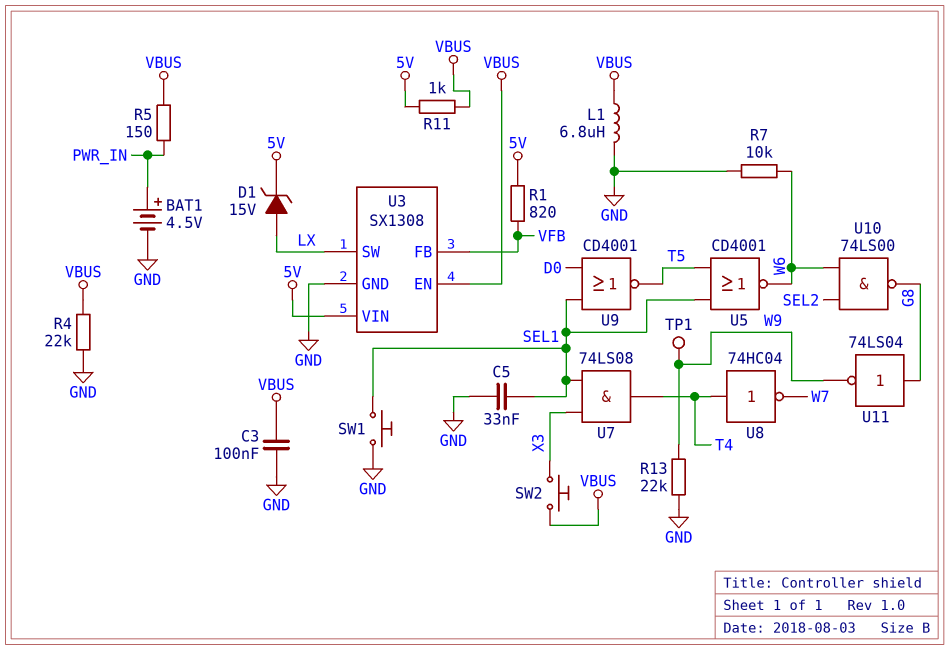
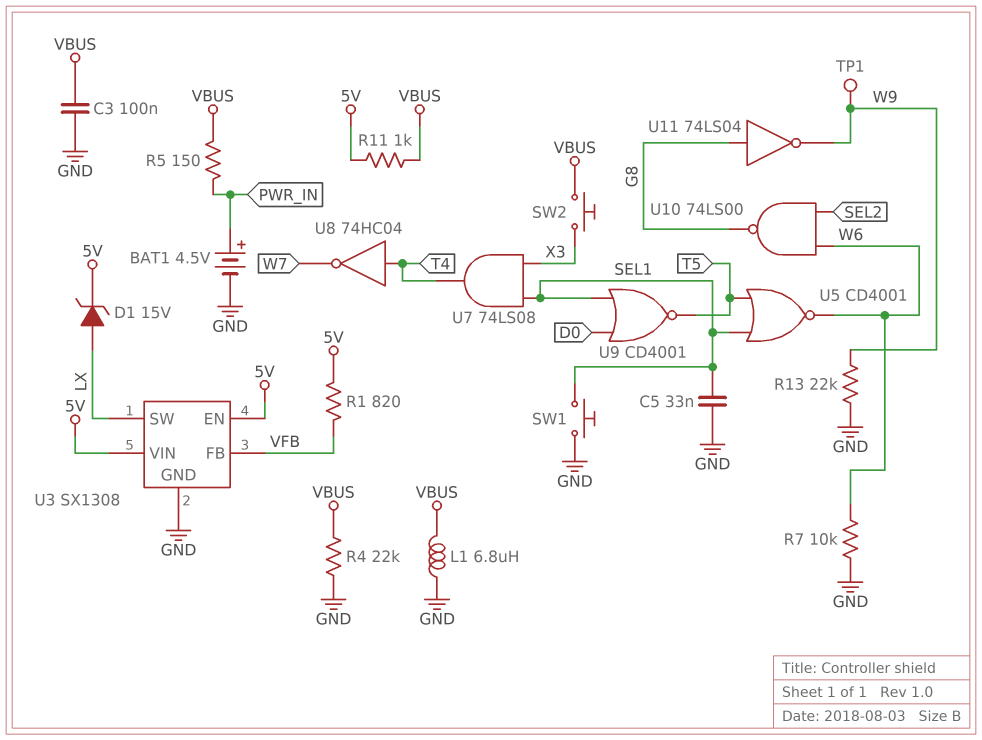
U3 pin EN: VBUS -> 5V

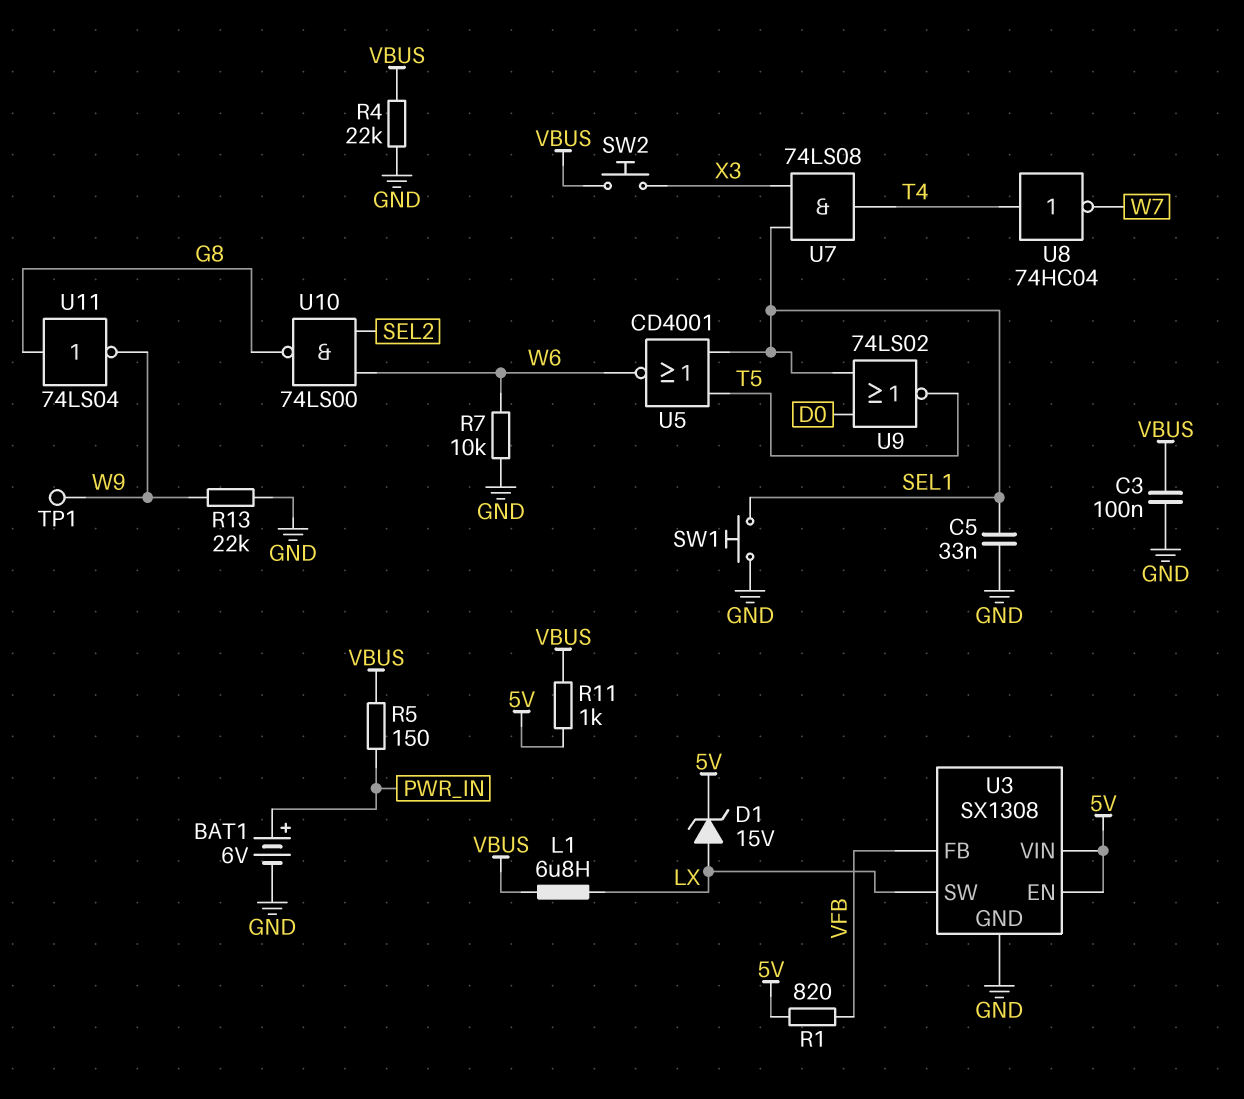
BAT1: 4.5V (plus PWR_IN, minus GND) -> 6V (plus PWR_IN, minus GND)
L1: 6.8uH (GND, VBUS) -> 6.8uH (LX, VBUS)
U9: NOR CD4001 (in D0, in SEL1, out T5) -> NOR 74LS02 (in D0, in SEL1, out T5)

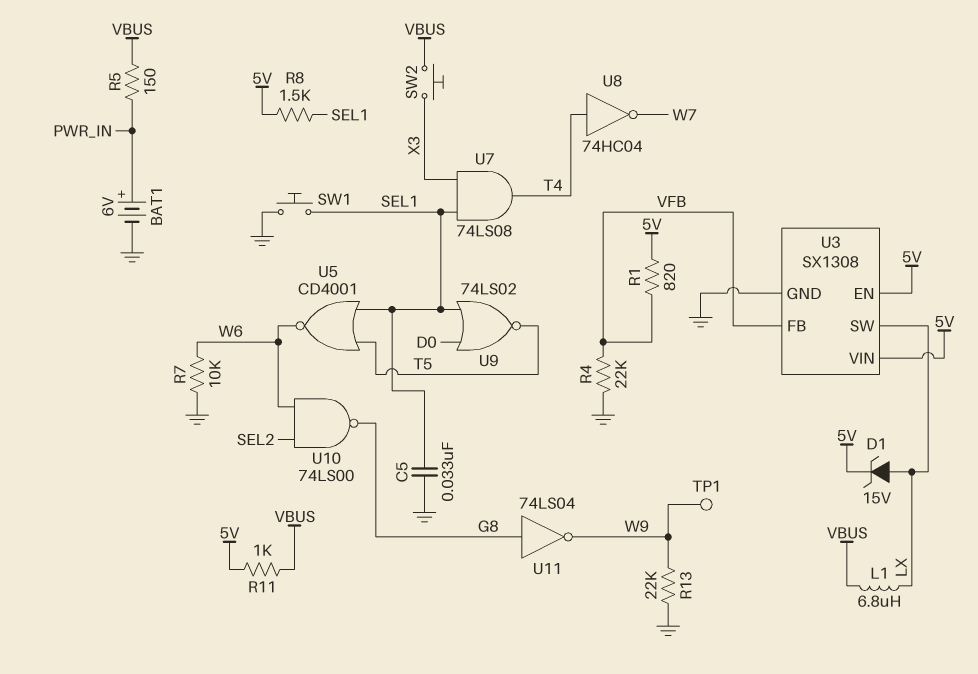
C3: 100nF (GND, VBUS) -> none
R4: 22k (GND, VBUS) -> 22k (GND, VFB)
R8: none -> 1.5k (5V, SEL1)

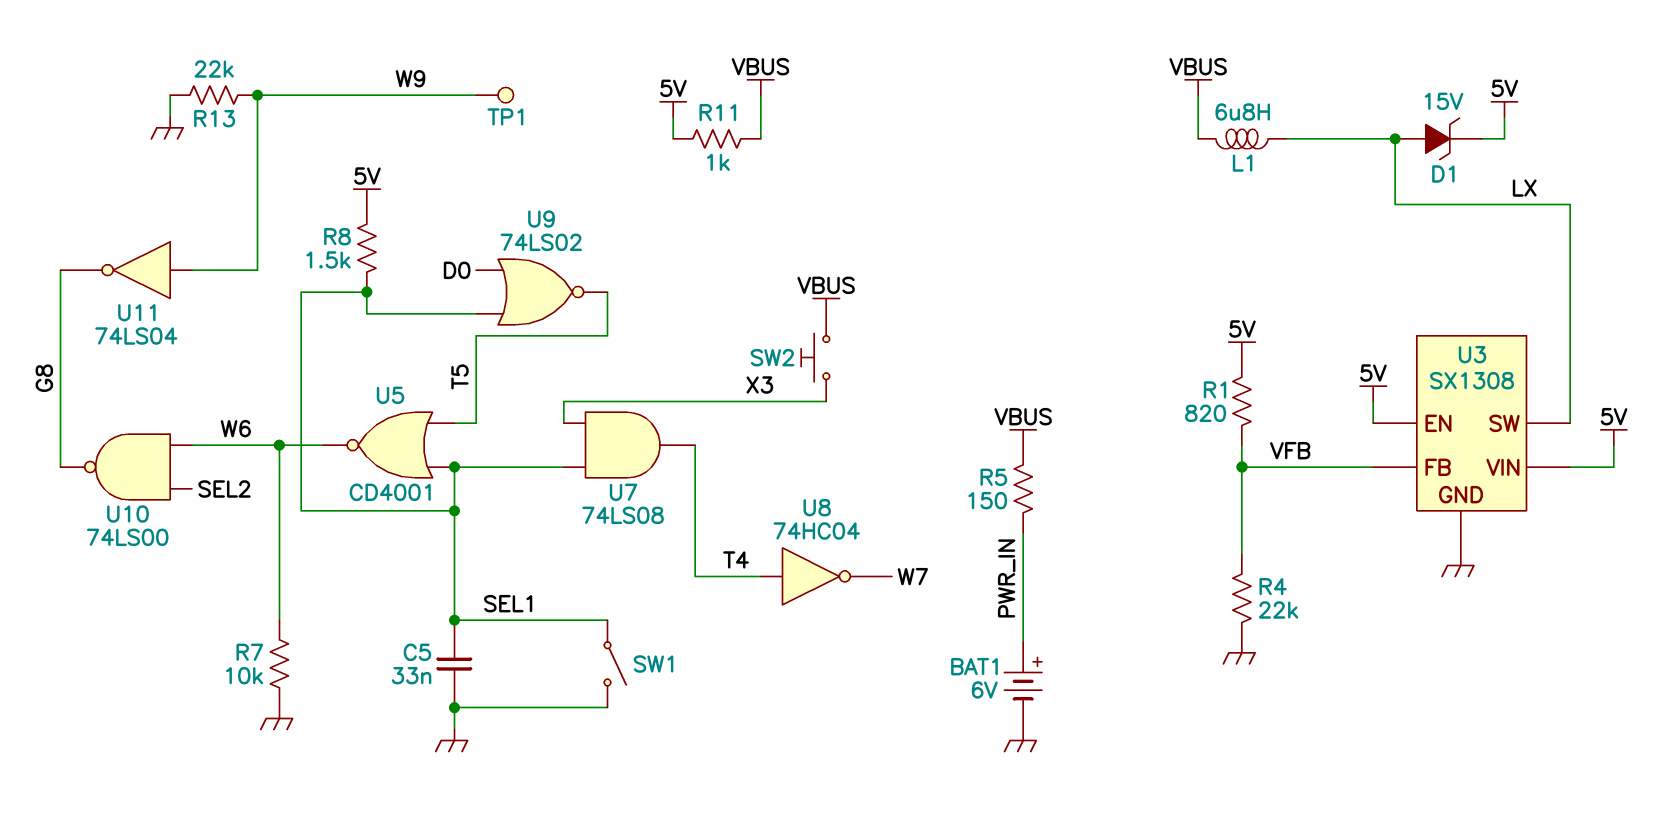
SW1: button (GND, SEL1) -> switch (GND, SEL1)
U11: NOT 74LS04 (in G8, out W9) -> NOT 74LS04 (in W9, out G8)

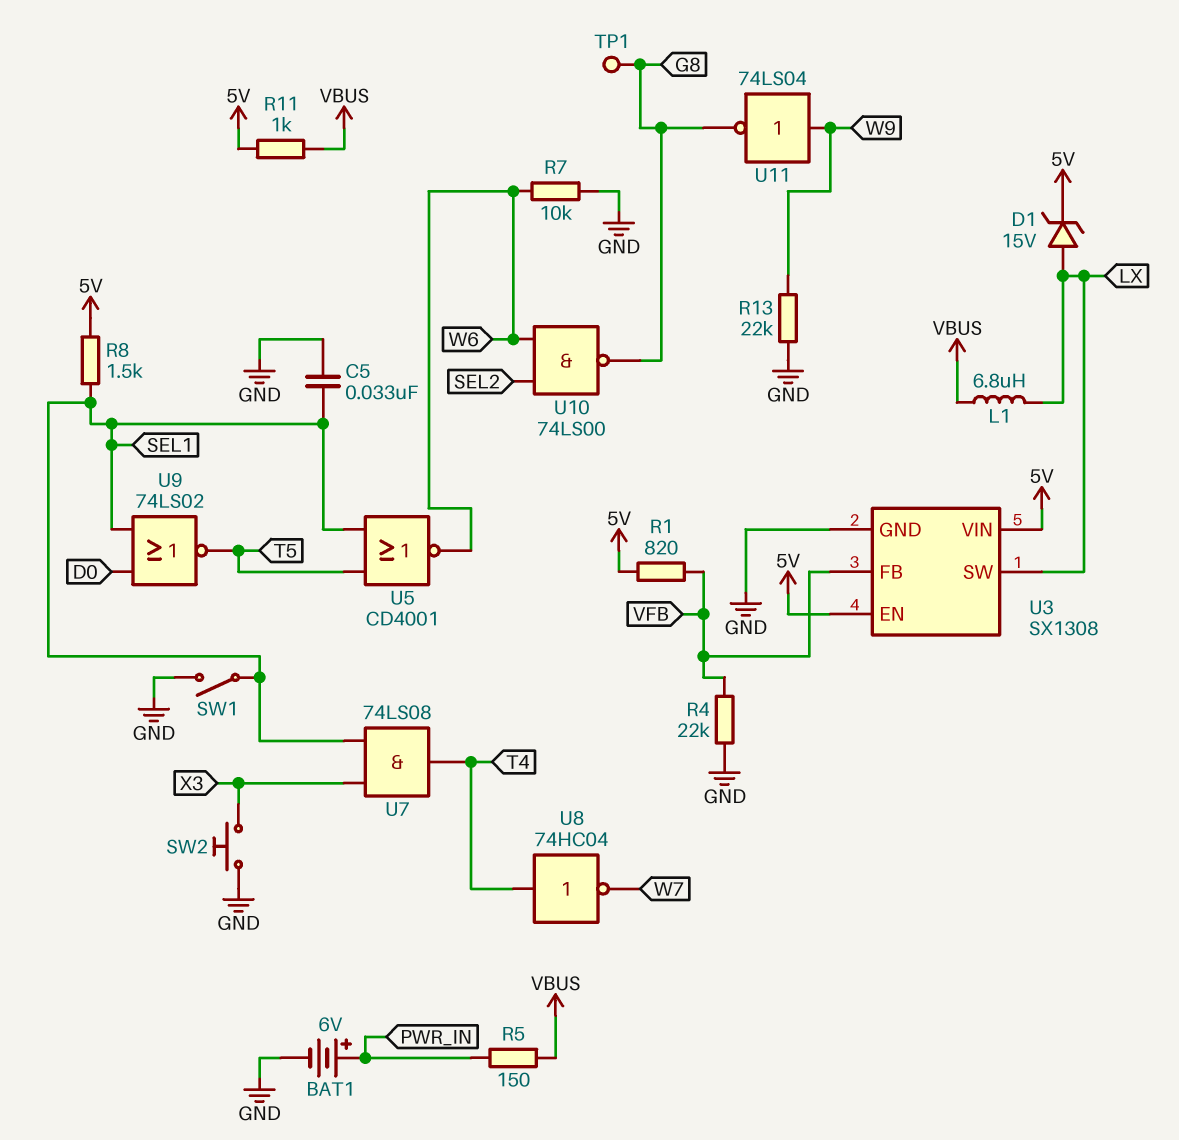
SW2: button (VBUS, X3) -> button (GND, X3)
TP1: test point (W9) -> test point (G8)

